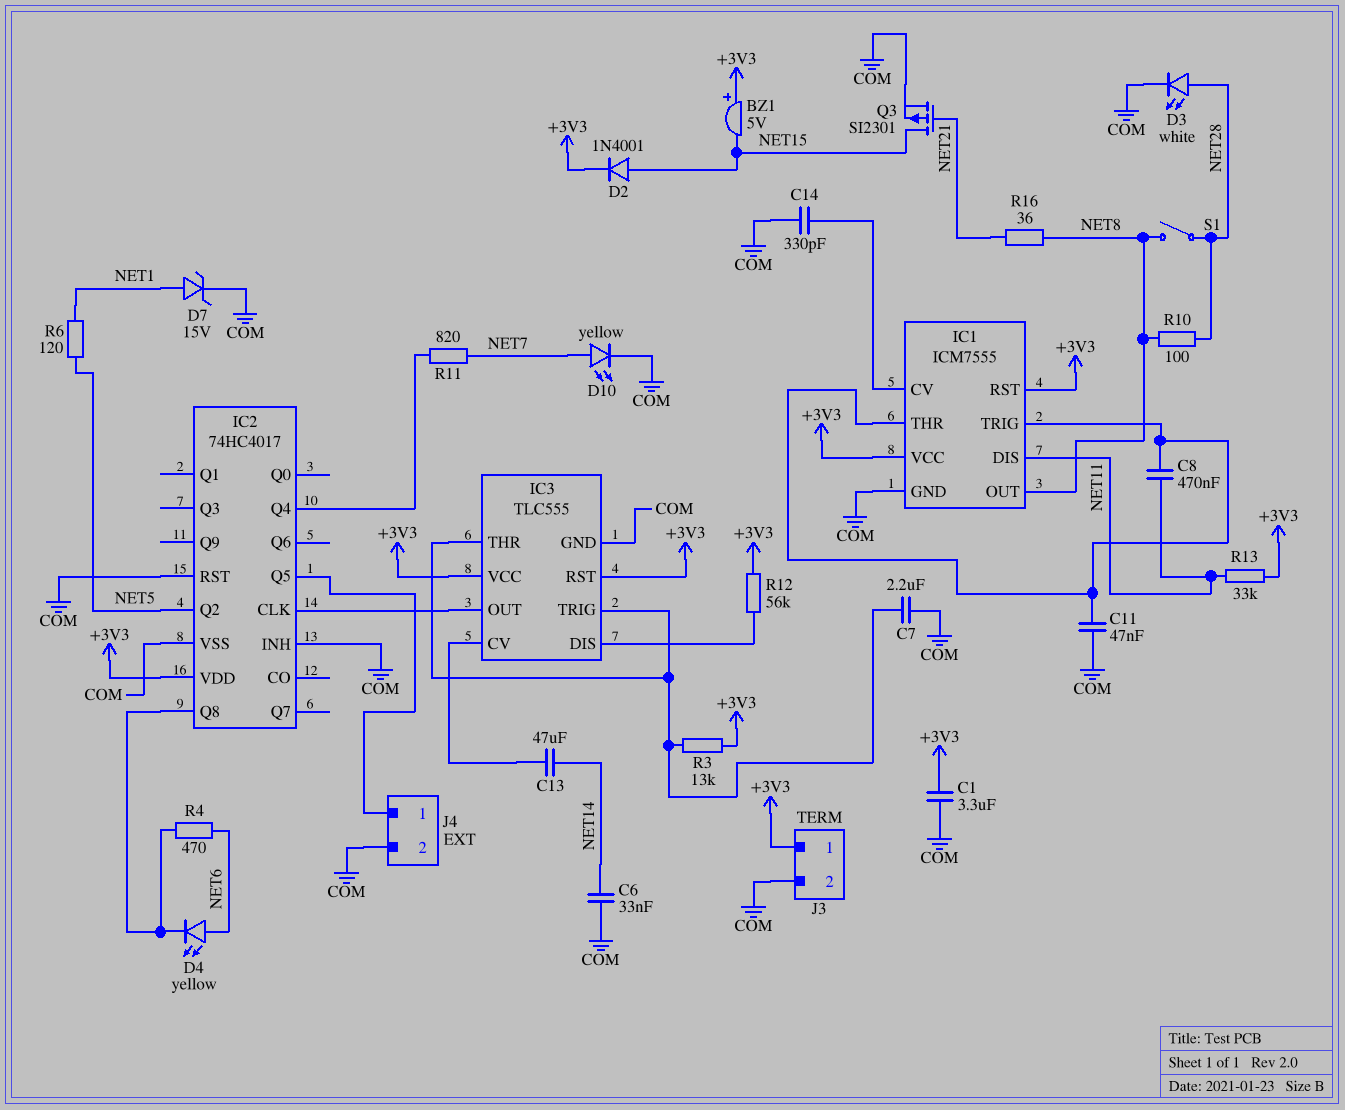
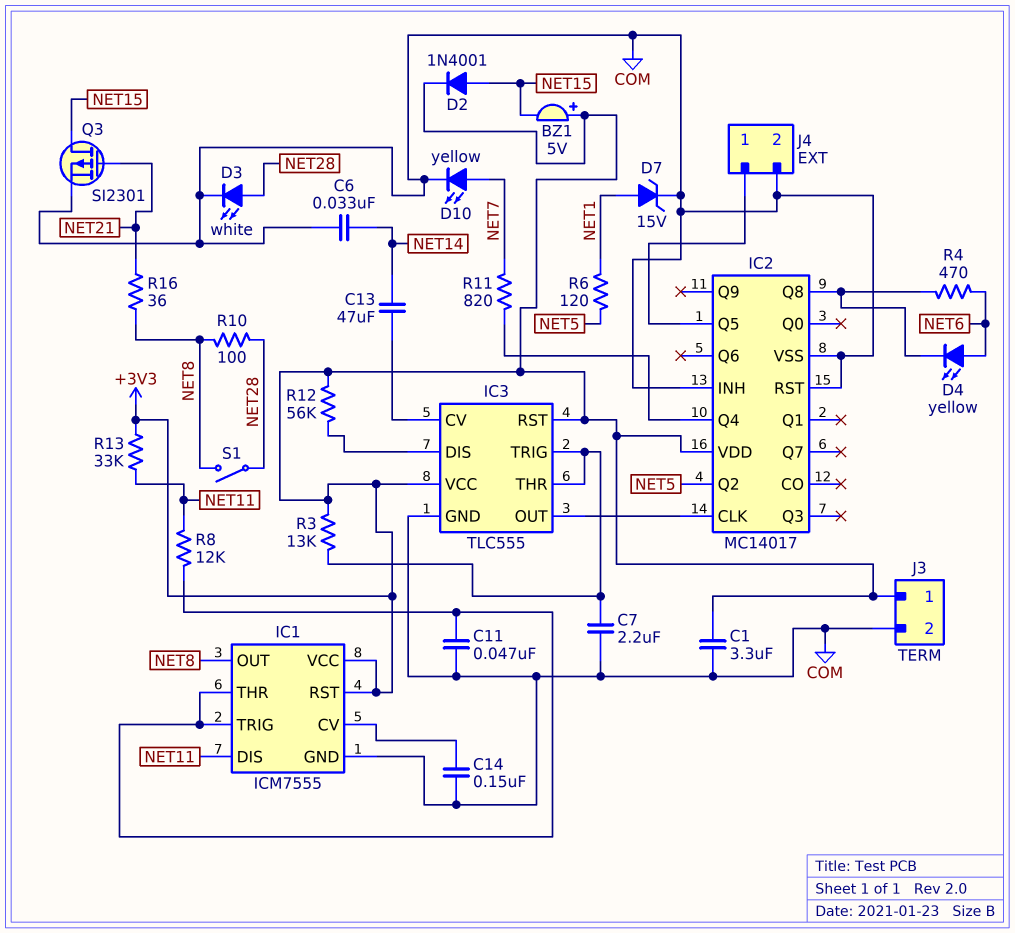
C8: 470nF (IC1/THR, NET11) -> none
C14: 330pF (COM, IC1/CV) -> 150nF (COM, IC1/CV)
IC2: 74HC4017 -> MC14017
R8: none -> 12k (IC1/THR, NET11)

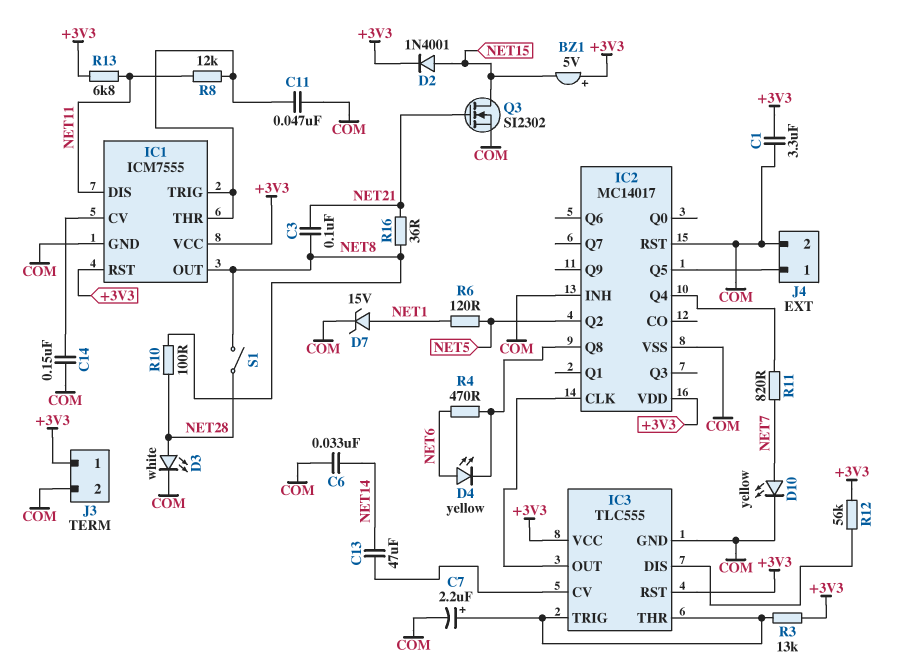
C3: none -> 100nF (NET8, NET21)
C7: 2.2uF (COM, IC3/THR) -> 2.2uF (plus IC3/THR, minus COM)
Q3: PMOS SI2301 (G NET21, D NET15, S COM) -> NMOS SI2302 (G NET21, D NET15, S COM)
R13: 33k (+3V3, NET11) -> 6.8k (+3V3, NET11)

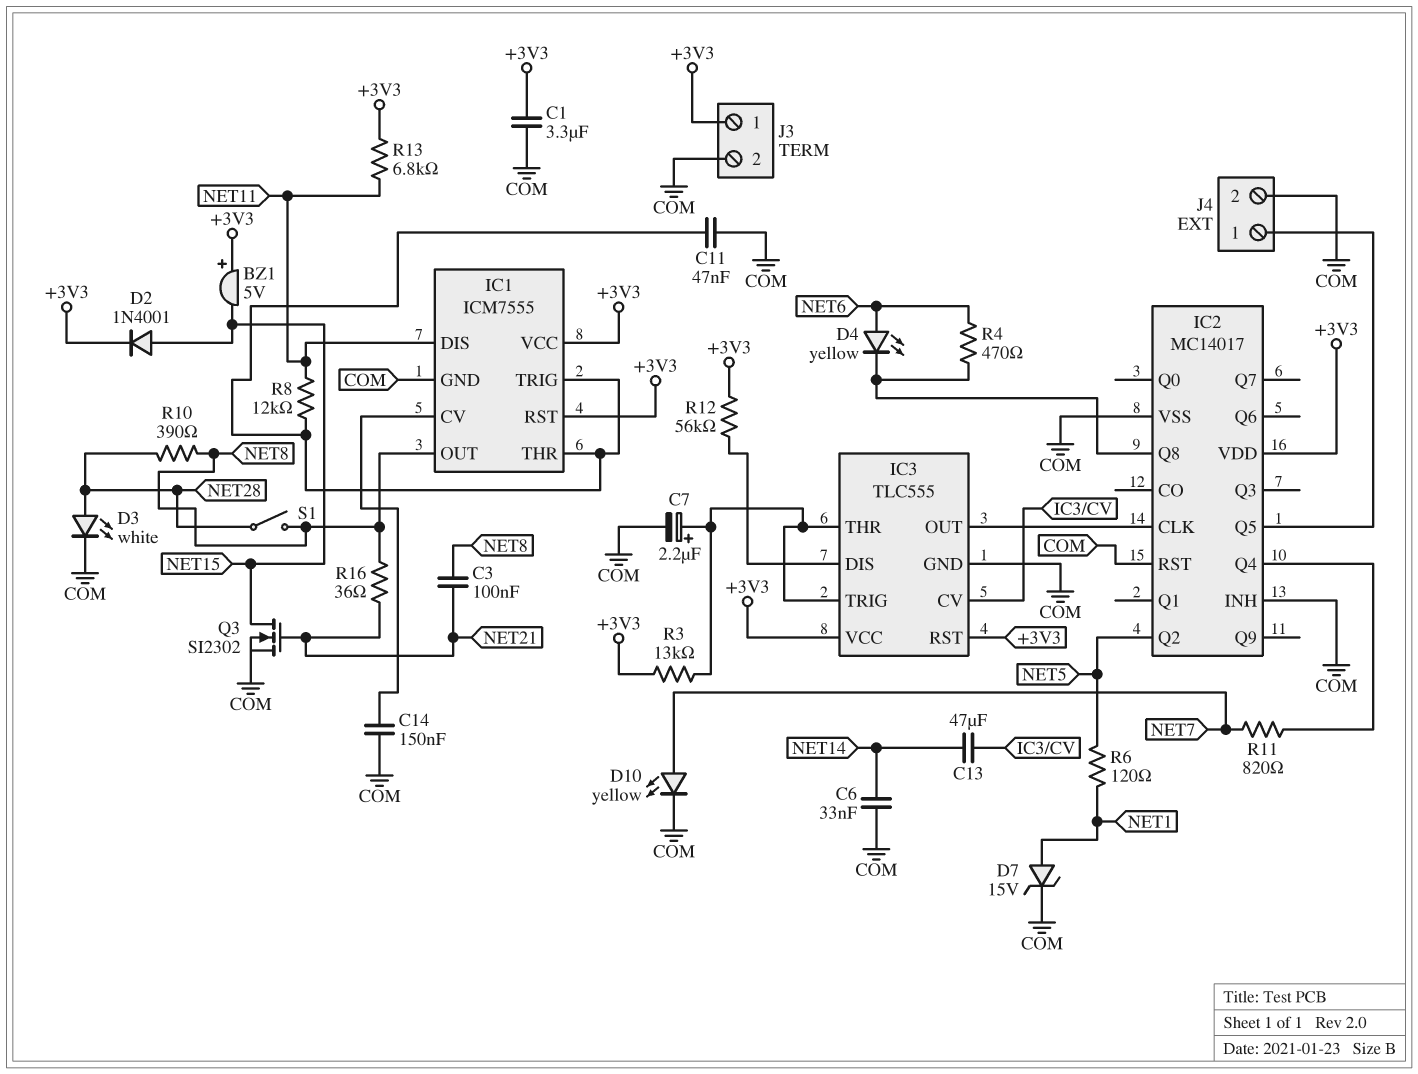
R10: 100 (NET8, NET28) -> 390 (NET8, NET28)

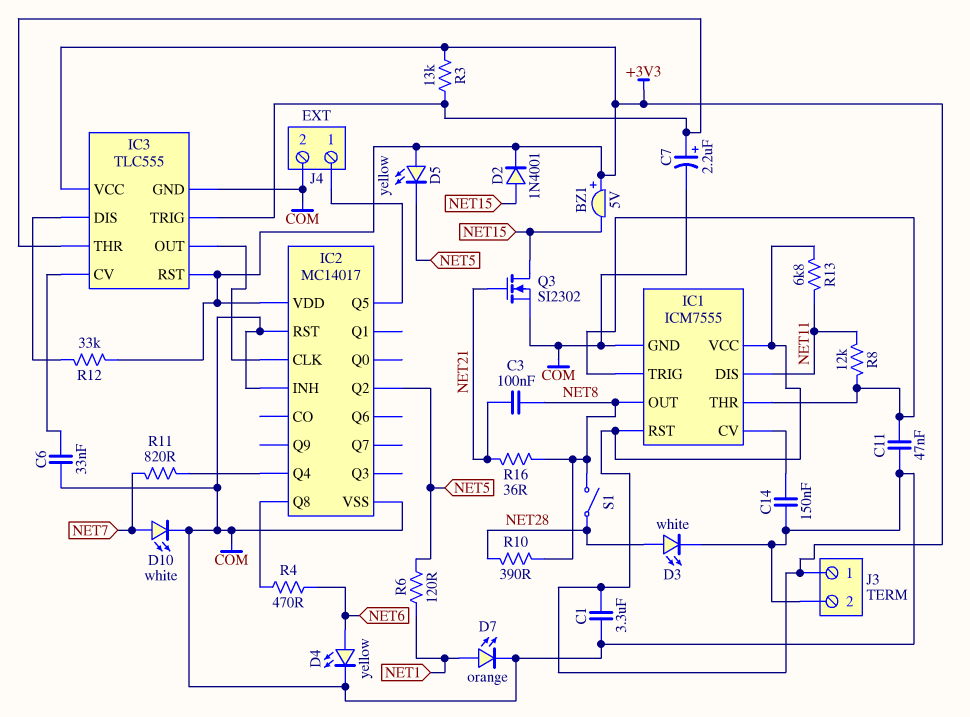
C6: 33nF (COM, NET14) -> 33nF (COM, IC3/CV)
C13: 47uF (IC3/CV, NET14) -> none
D4: LED yellow (A NET6, K IC2/Q8) -> LED yellow (A NET6, K COM)
D5: none -> LED yellow (A +3V3, K NET5)
D7: zener 15V (A NET1, K COM) -> LED orange (A NET1, K COM)
D10: LED yellow (A NET7, K COM) -> LED white (A NET7, K COM)
R12: 56k (+3V3, IC3/DIS) -> 33k (+3V3, IC3/DIS)

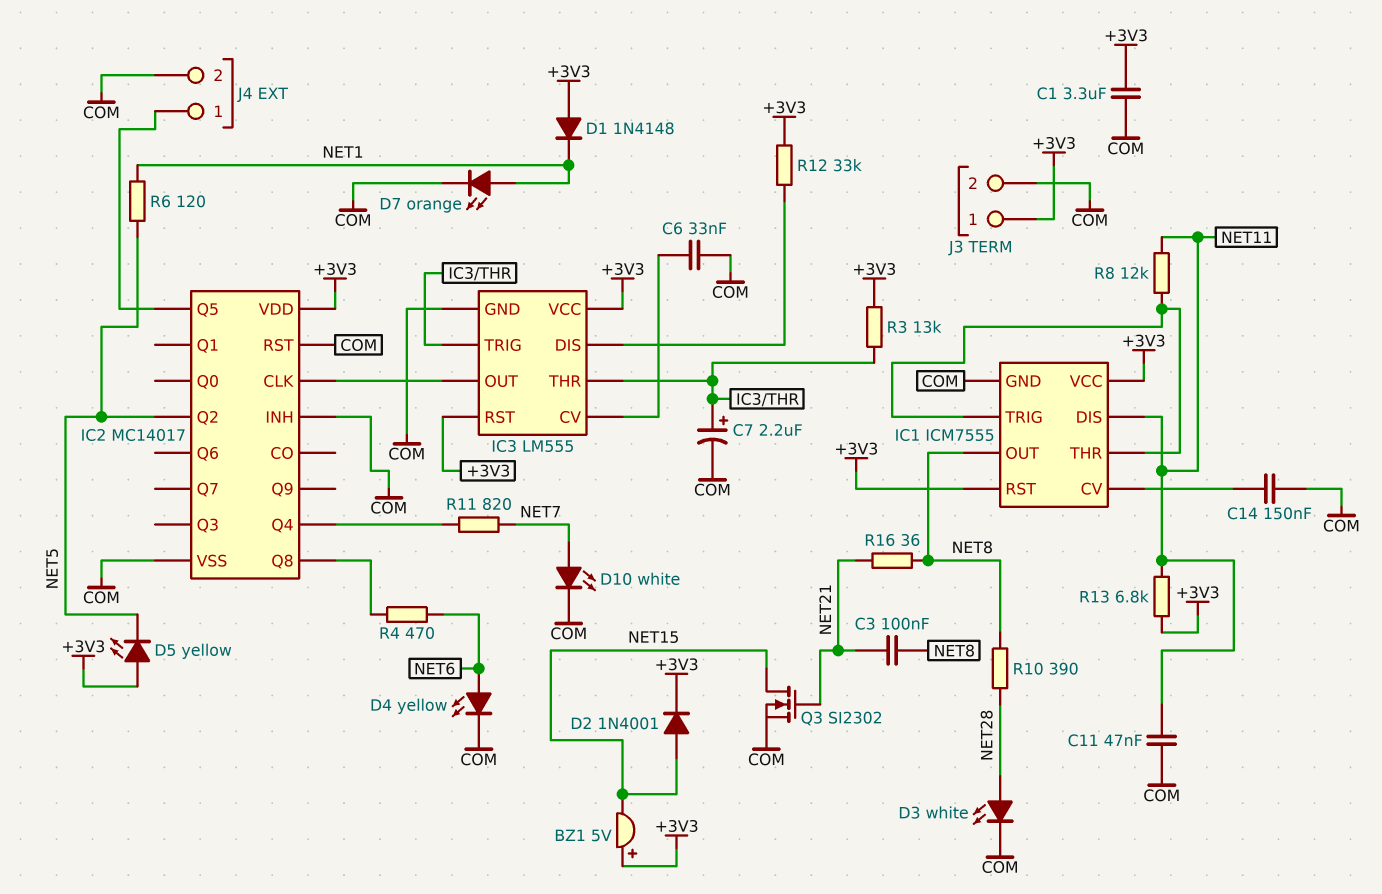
C11: 47nF (COM, IC1/THR) -> 47nF (COM, NET11)
D1: none -> diode 1N4148 (A +3V3, K NET1)
IC3: TLC555 -> LM555
S1: switch (NET8, NET28) -> none

